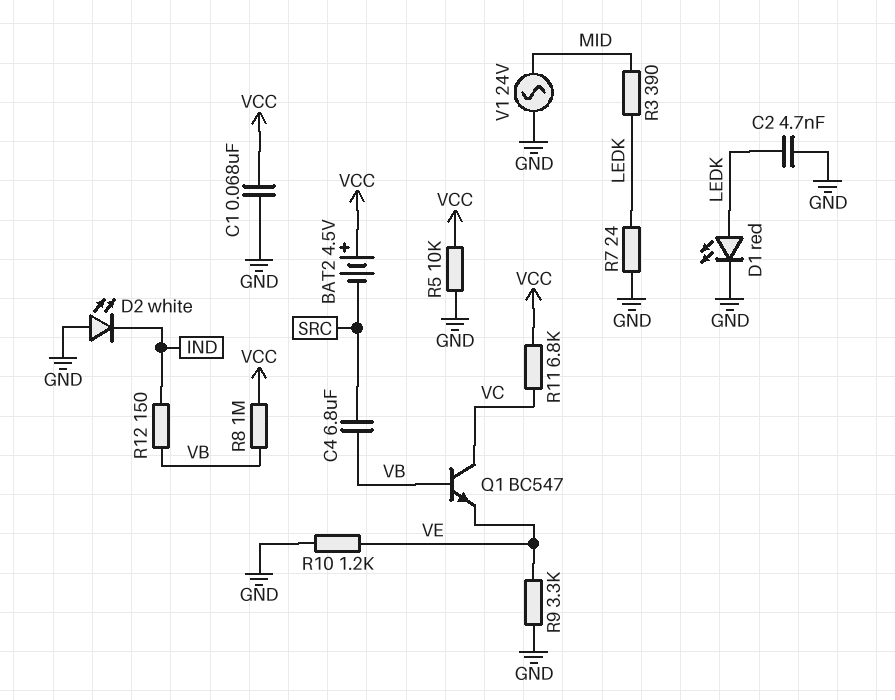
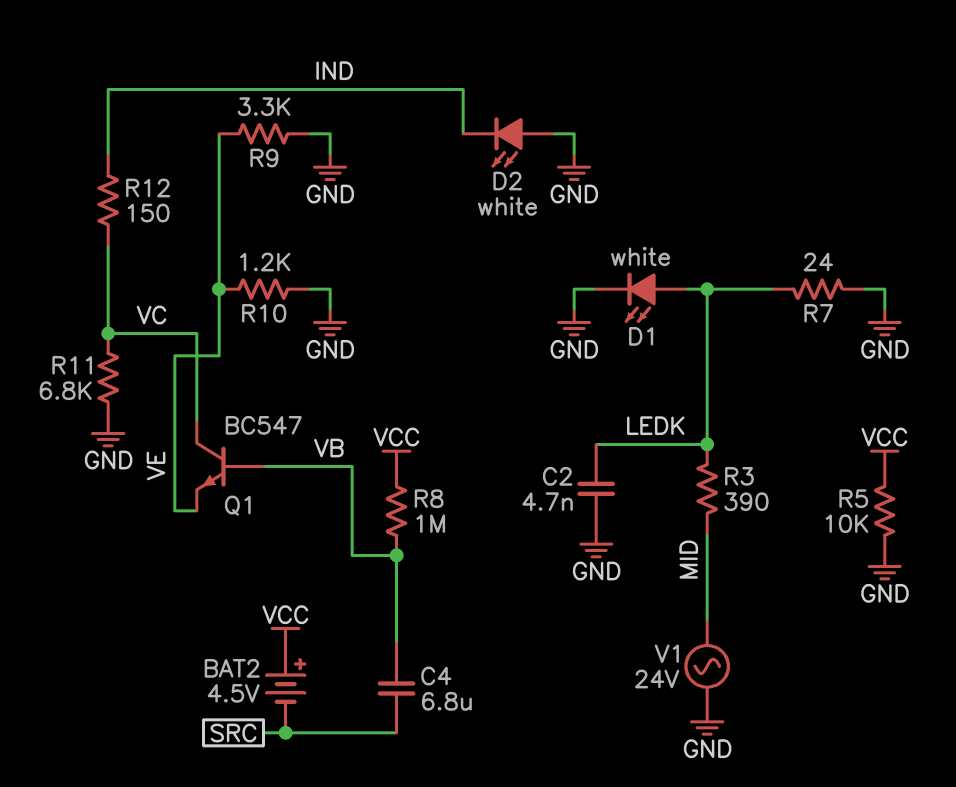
C1: 68nF (GND, VCC) -> none
D1: LED red (A LEDK, K GND) -> LED white (A LEDK, K GND)
R11: 6.8k (VC, VCC) -> 6.8k (GND, VC)
R12: 150 (IND, VB) -> 150 (IND, VC)

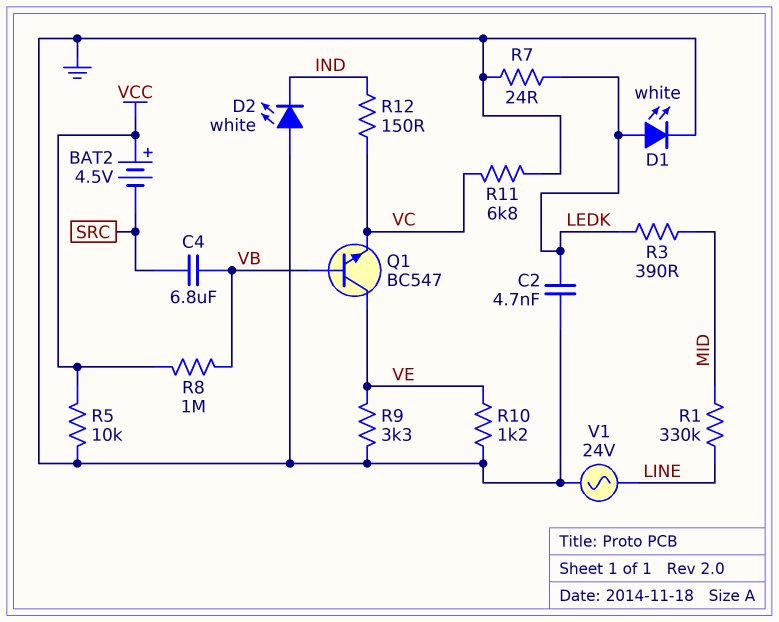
Q1: NPN BC547 (B VB, C VC, E VE) -> NPN BC547 (B VB, C VE, E VC)
R1: none -> 330k (LINE, MID)
V1: AC 24V (GND, MID) -> AC 24V (GND, LINE)

